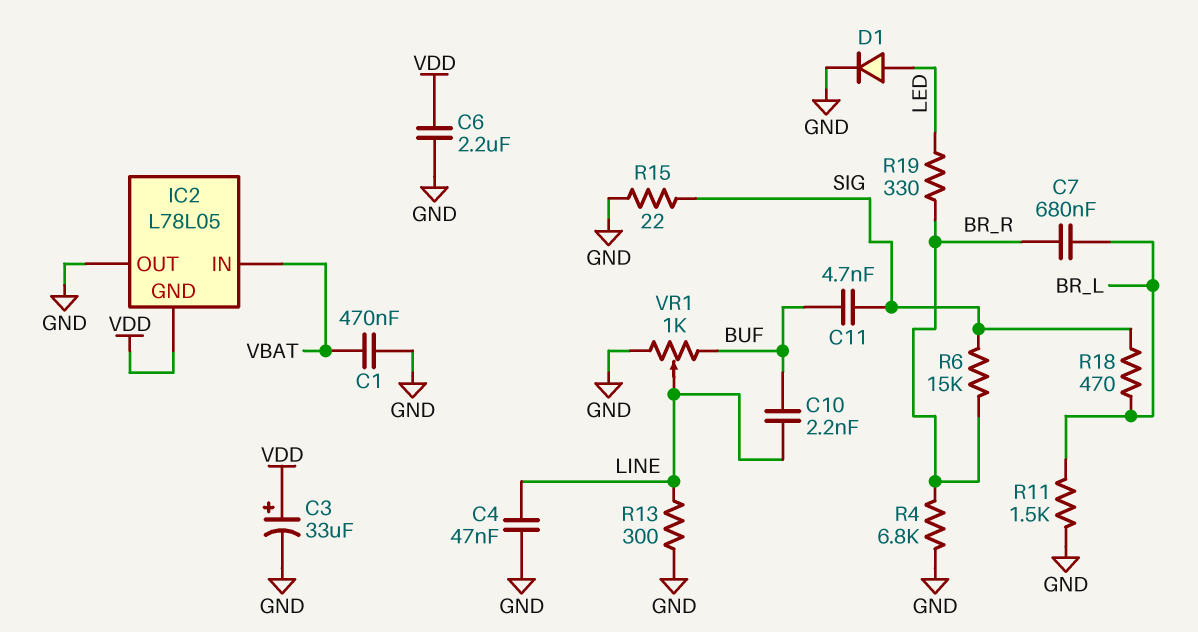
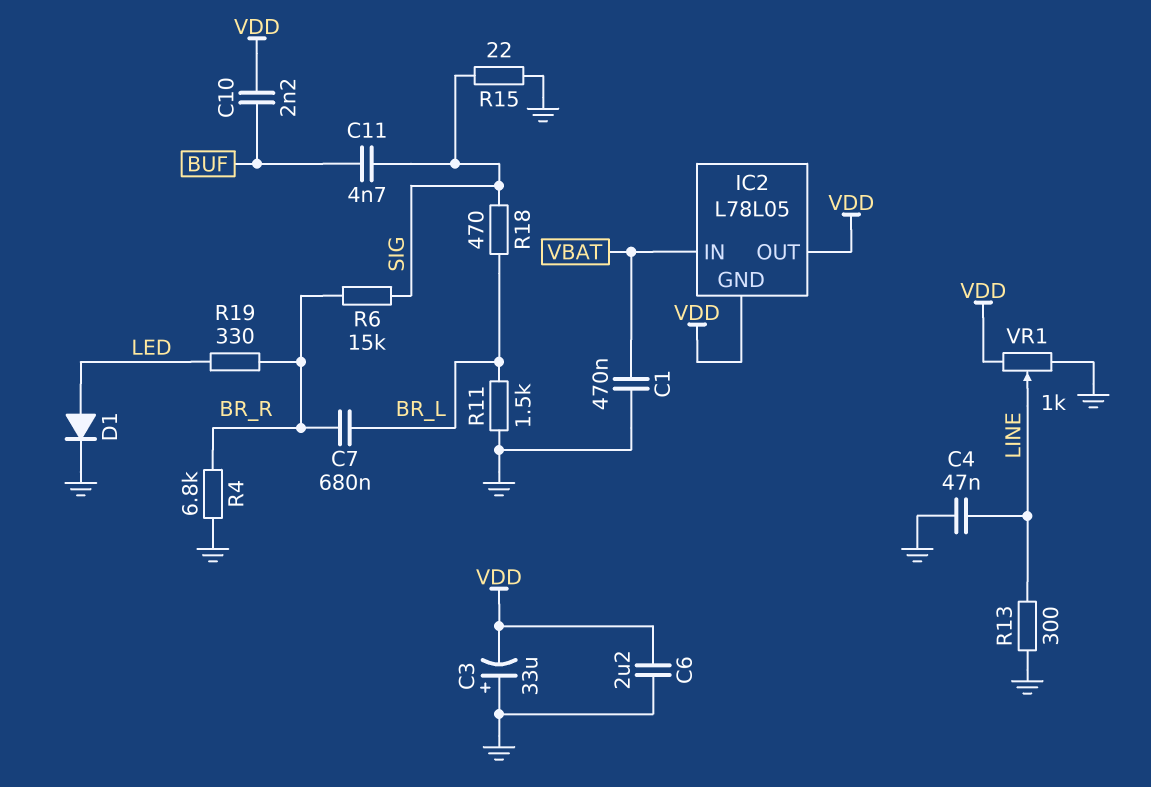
C3: 33uF (plus VDD, minus GND) -> 33uF (plus GND, minus VDD)
C10: 2.2nF (BUF, LINE) -> 2.2nF (BUF, VDD)
IC2 pin OUT: GND -> VDD
VR1: 1k (BUF, GND, wiper LINE) -> 1k (GND, VDD, wiper LINE)

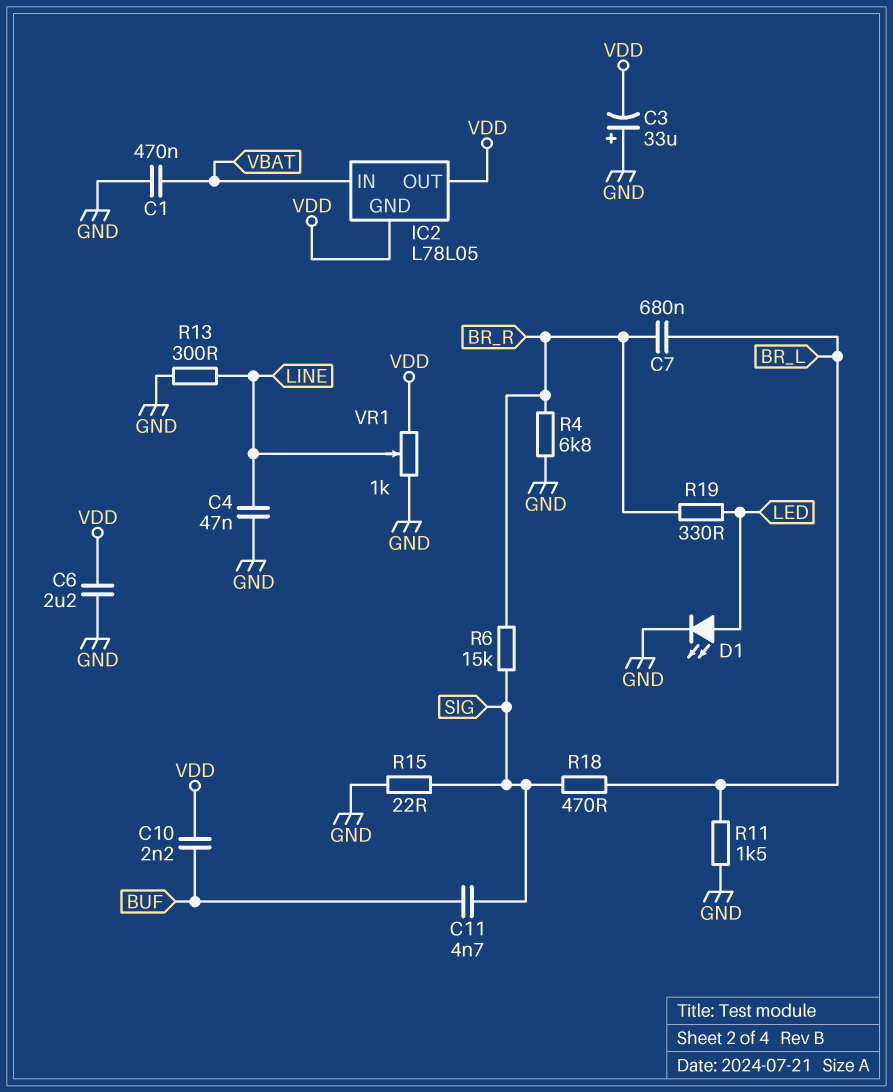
D1: diode (A LED, K GND) -> LED (A LED, K GND)

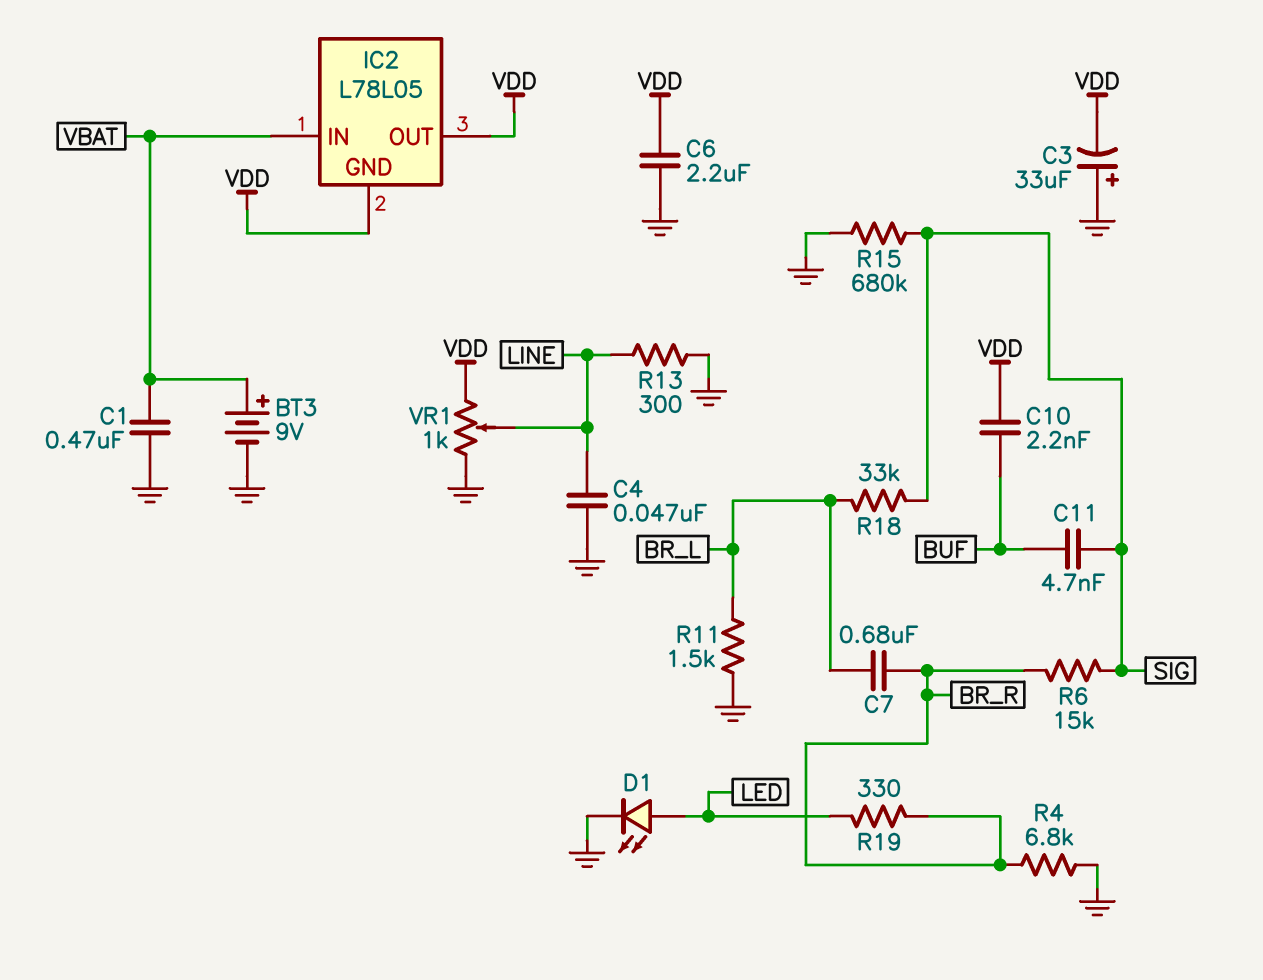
BT3: none -> 9V (plus VBAT, minus GND)
R15: 22 (GND, SIG) -> 680k (GND, SIG)
R18: 470 (BR_L, SIG) -> 33k (BR_L, SIG)

